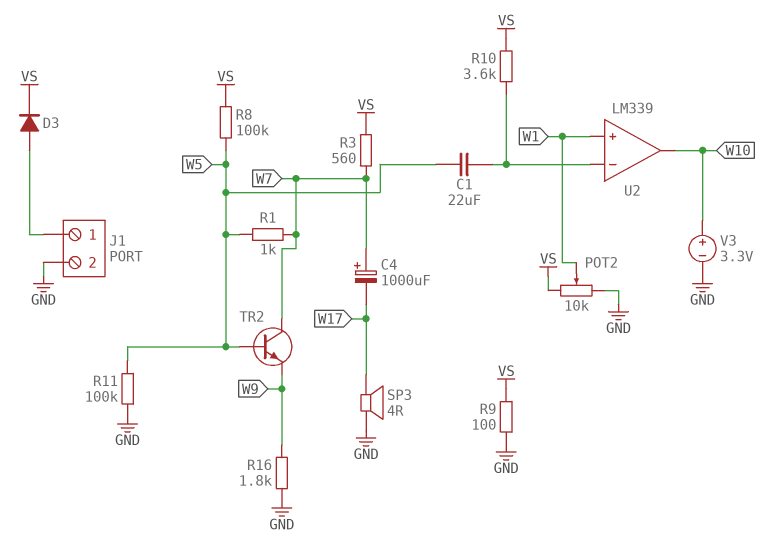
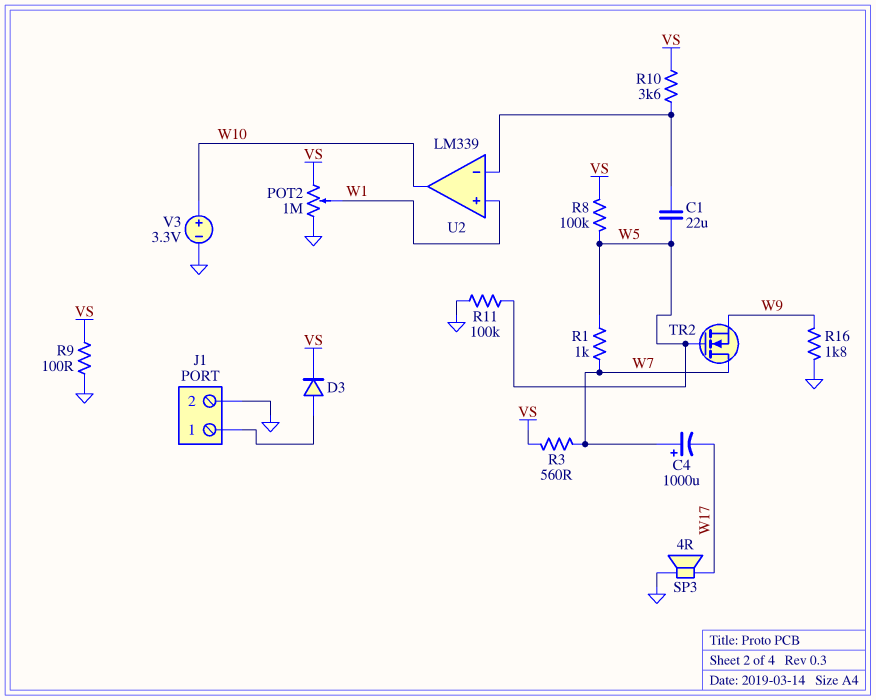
POT2: 10k (GND, VS, wiper W1) -> 1M (GND, VS, wiper W1)
TR2: NPN (B W5, C W7, E W9) -> NMOS (G W5, D W7, S W9)

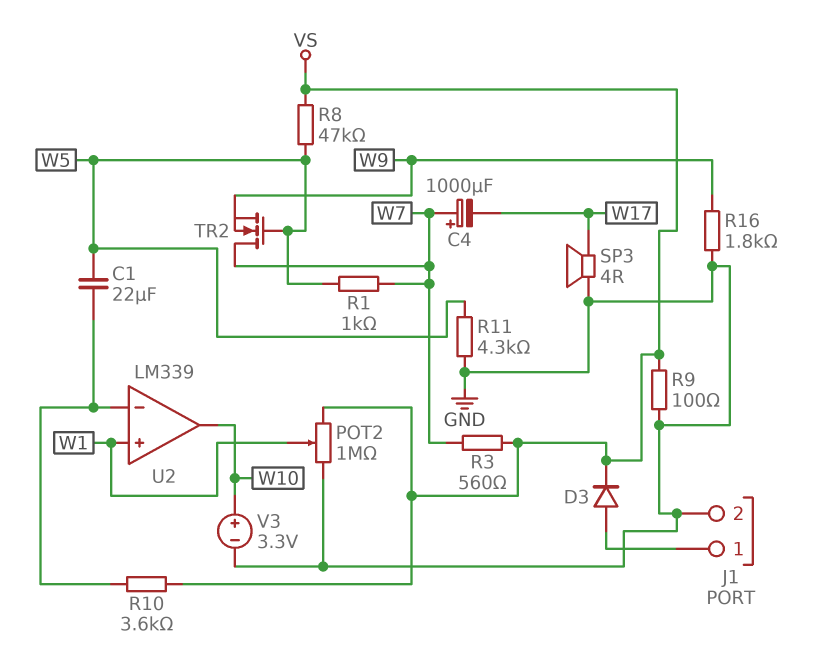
R8: 100k (VS, W5) -> 47k (VS, W5)
R11: 100k (GND, W5) -> 4.3k (GND, W5)

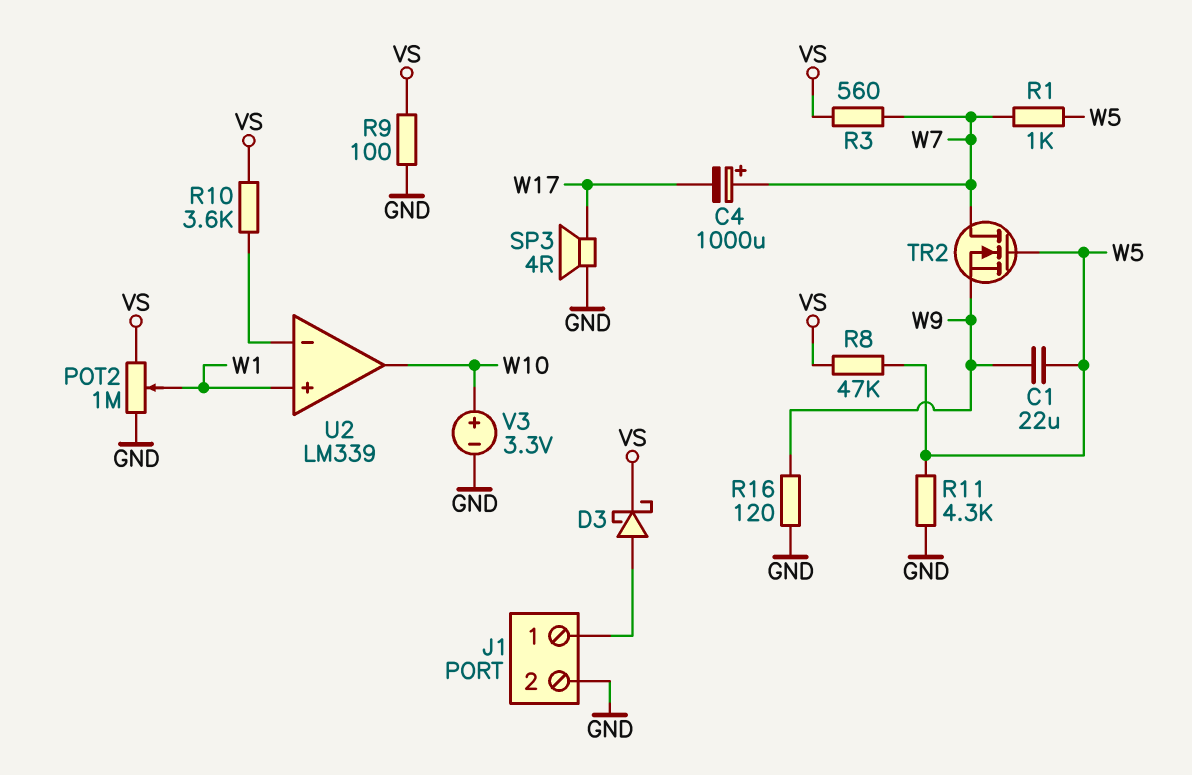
C1: 22uF (U2/in-, W5) -> 22uF (W5, W9)
D3: diode (A J1/1, K VS) -> schottky (A J1/1, K VS)
R16: 1.8k (GND, W9) -> 120 (GND, W9)

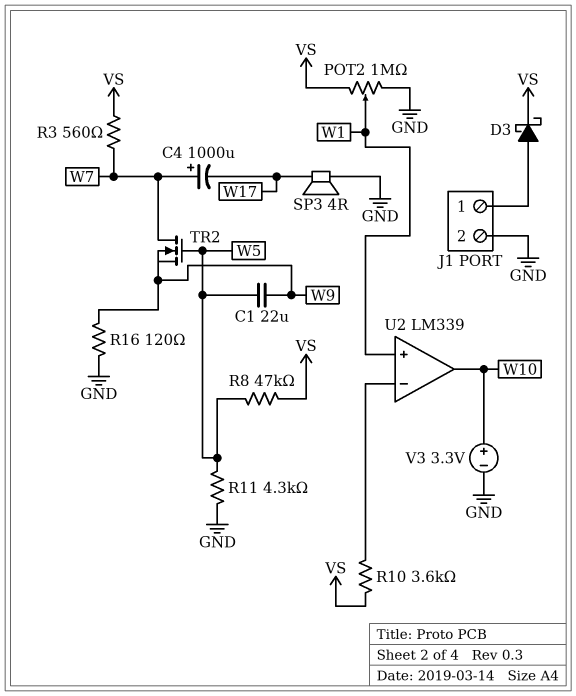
R1: 1k (W5, W7) -> none
R9: 100 (GND, VS) -> none

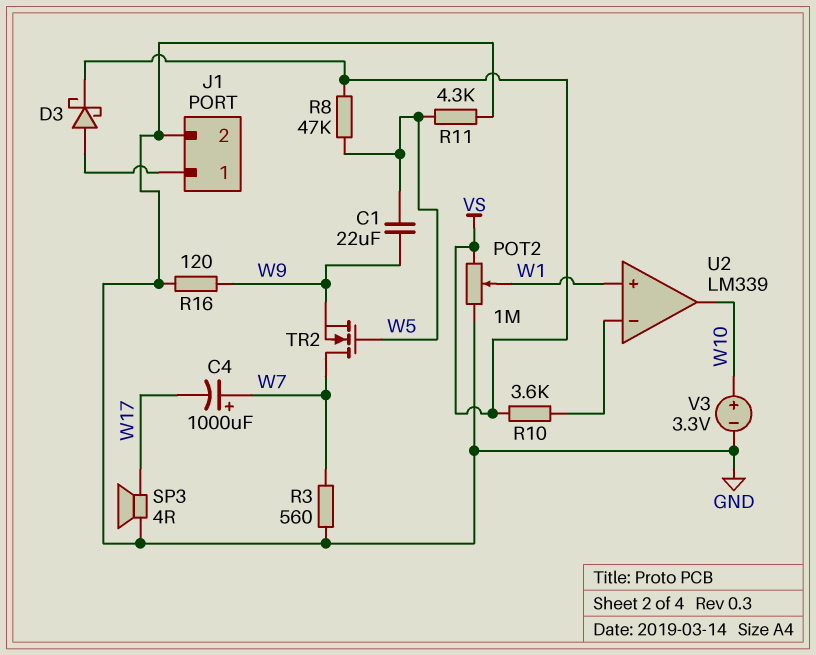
R3: 560 (VS, W7) -> 560 (GND, W7)

